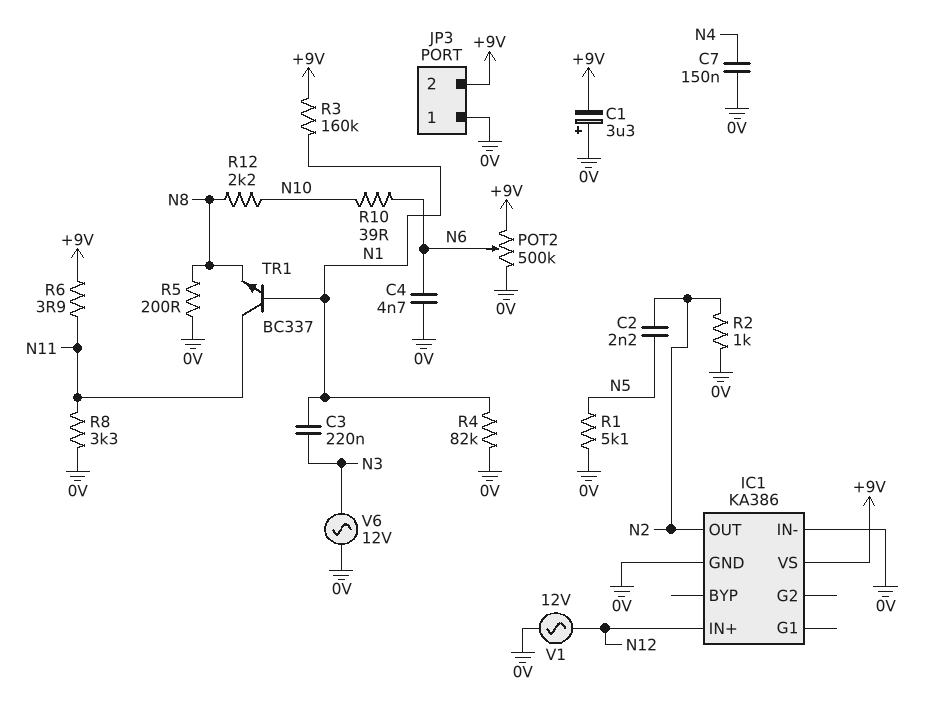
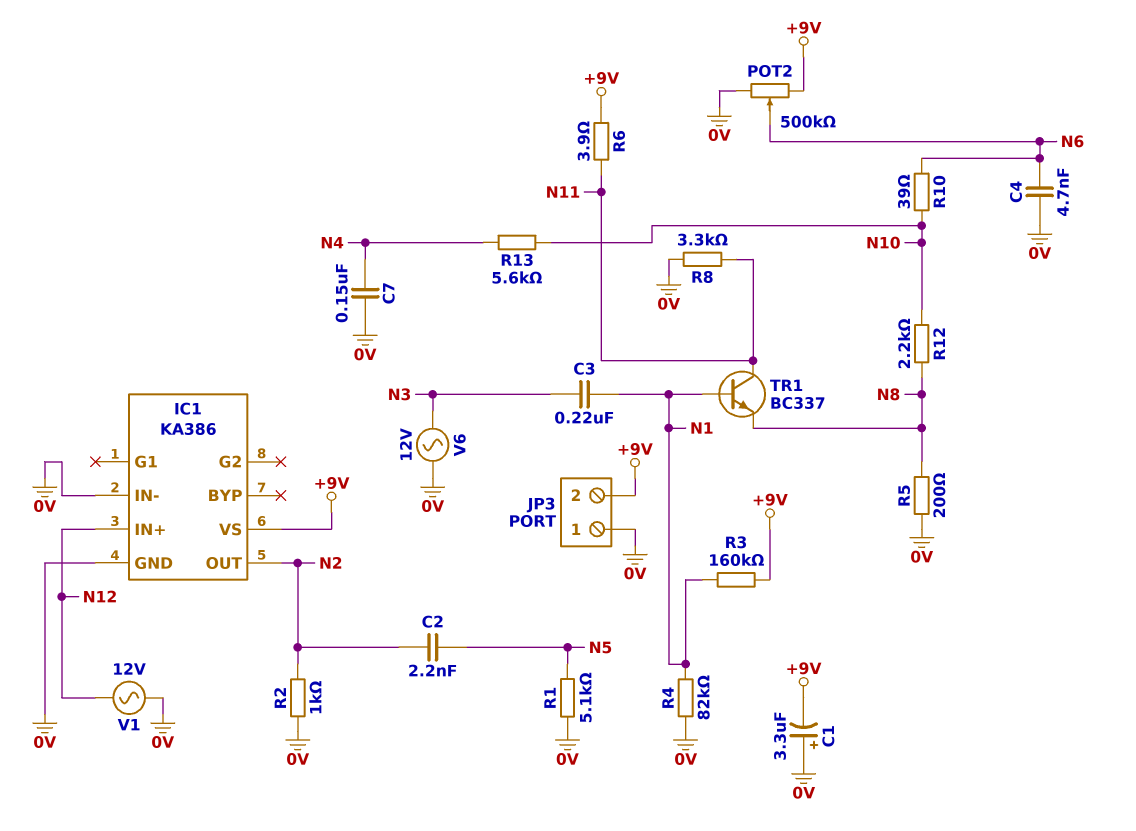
R13: none -> 5.6k (N4, N10)

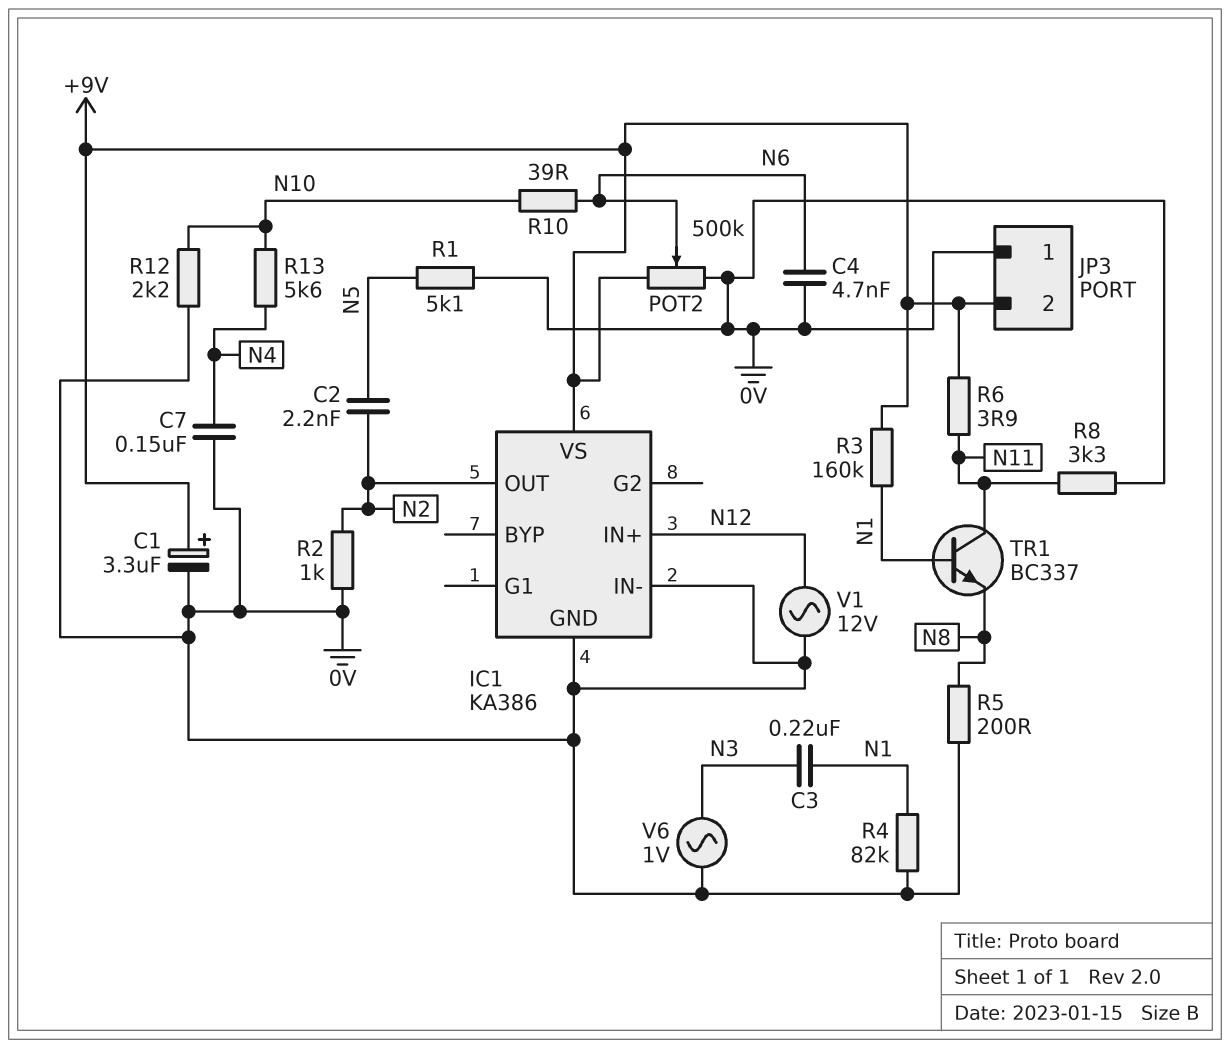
C1: 3.3uF (plus 0V, minus +9V) -> 3.3uF (plus +9V, minus 0V)
R12: 2.2k (N8, N10) -> 2.2k (0V, N10)
V6: AC 12V (0V, N3) -> AC 1V (0V, N3)

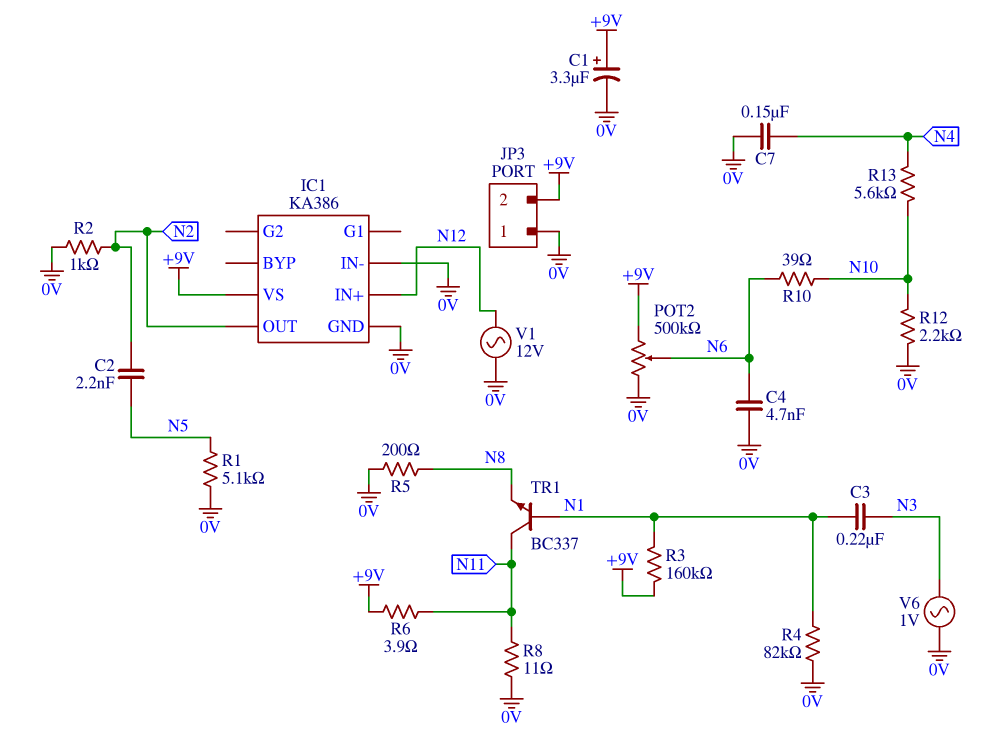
R8: 3.3k (0V, N11) -> 11 (0V, N11)

